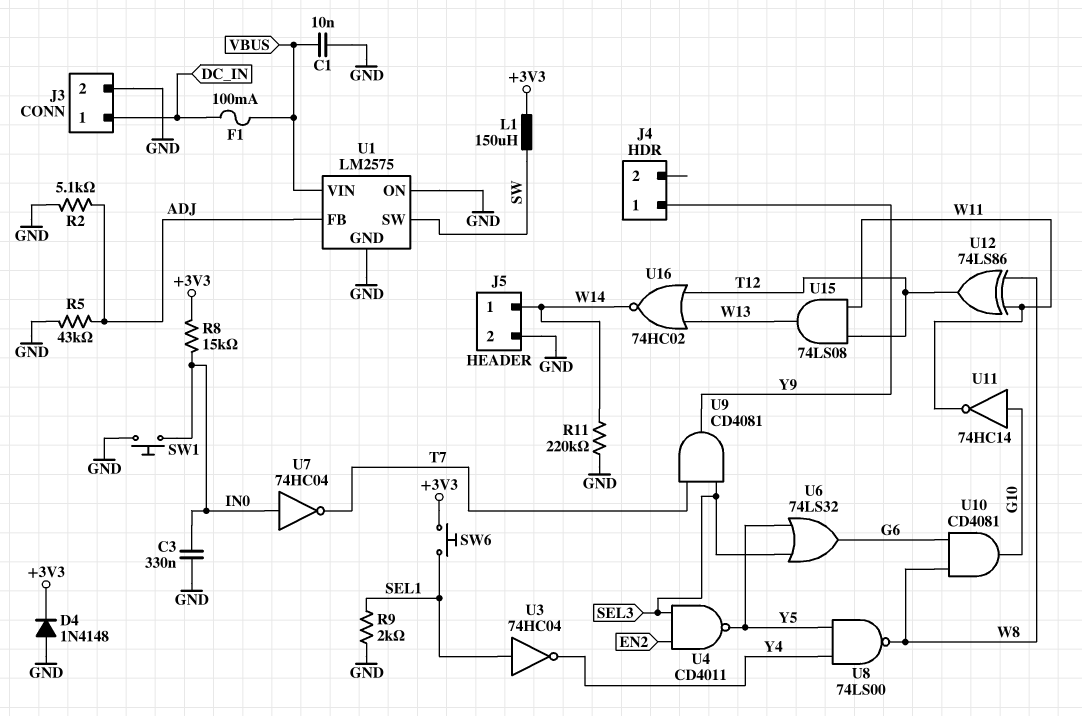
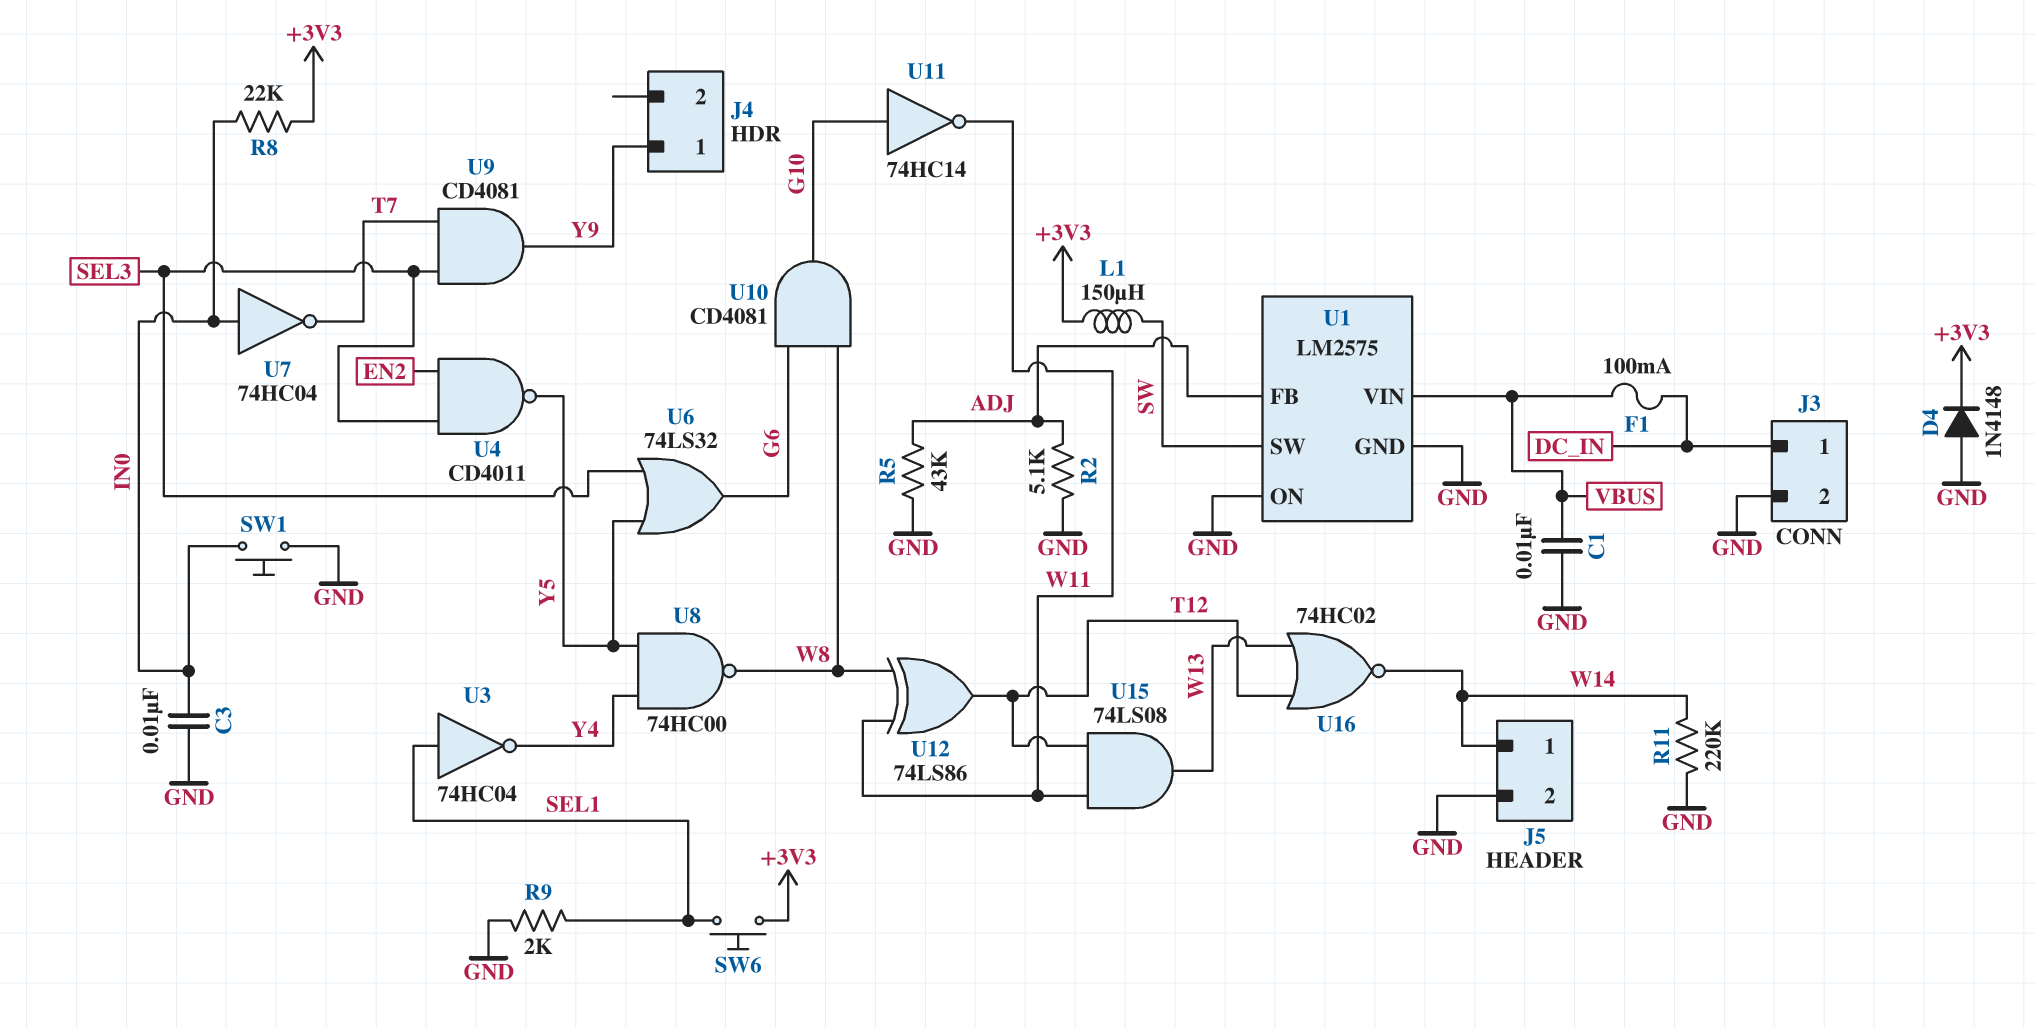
C3: 330nF (GND, IN0) -> 10nF (GND, IN0)
R8: 15k (+3V3, IN0) -> 22k (+3V3, IN0)
U8: NAND 74LS00 (in Y4, in Y5, out W8) -> NAND 74HC00 (in Y4, in Y5, out W8)

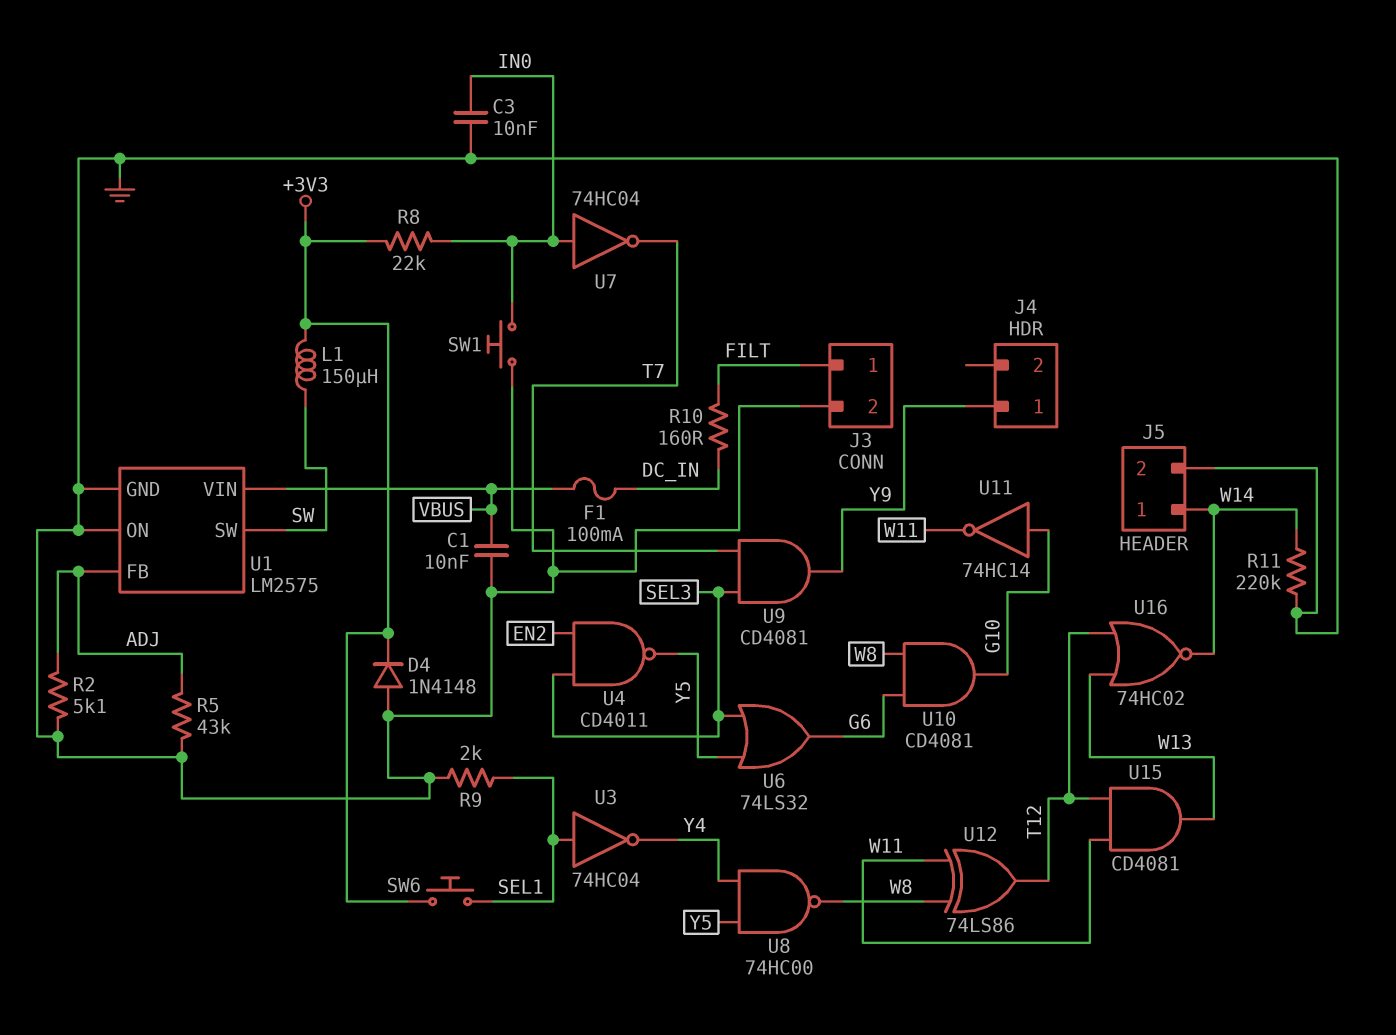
J3 pin 1: DC_IN -> FILT
R10: none -> 160 (DC_IN, FILT)
U15: AND 74LS08 (in T12, in W11, out W13) -> AND CD4081 (in T12, in W11, out W13)

